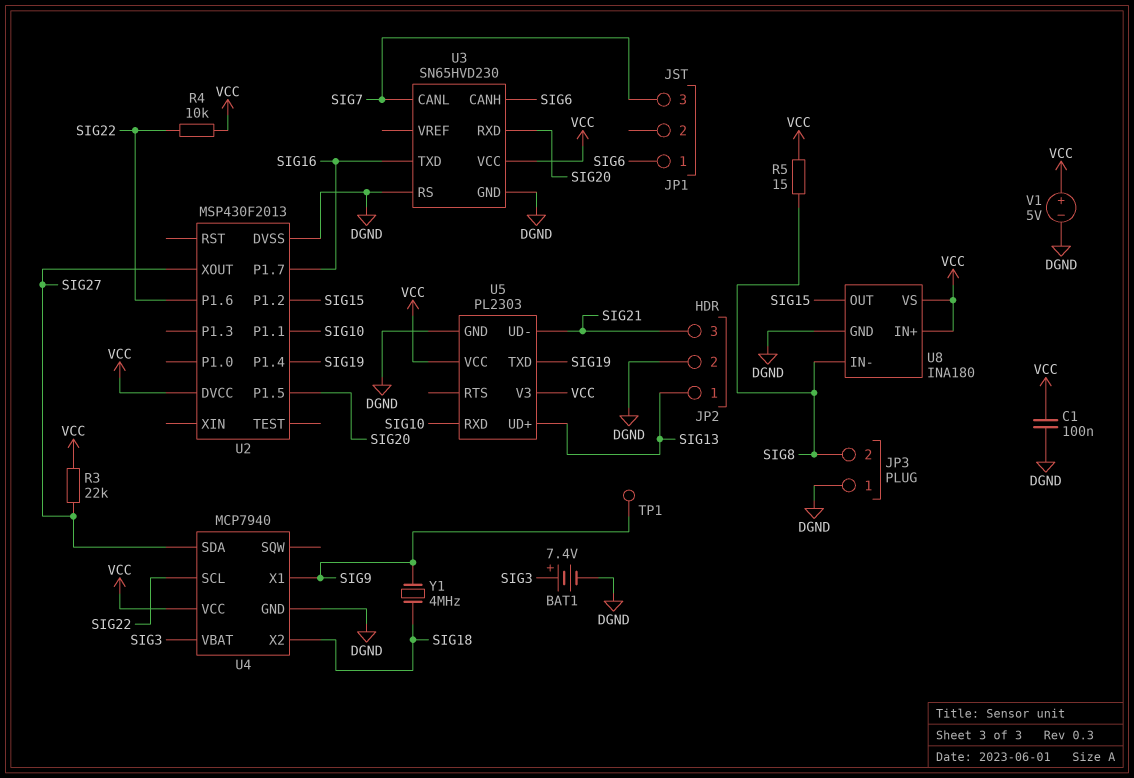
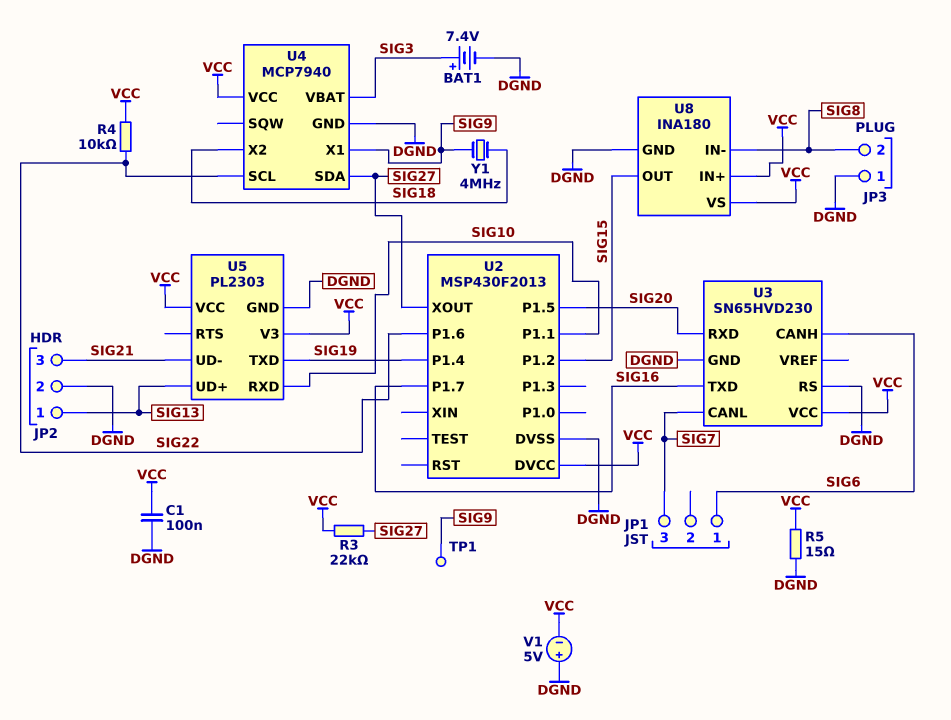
R5: 15 (SIG8, VCC) -> 15 (DGND, VCC)
V1: 5V (plus VCC, minus DGND) -> 5V (plus DGND, minus VCC)

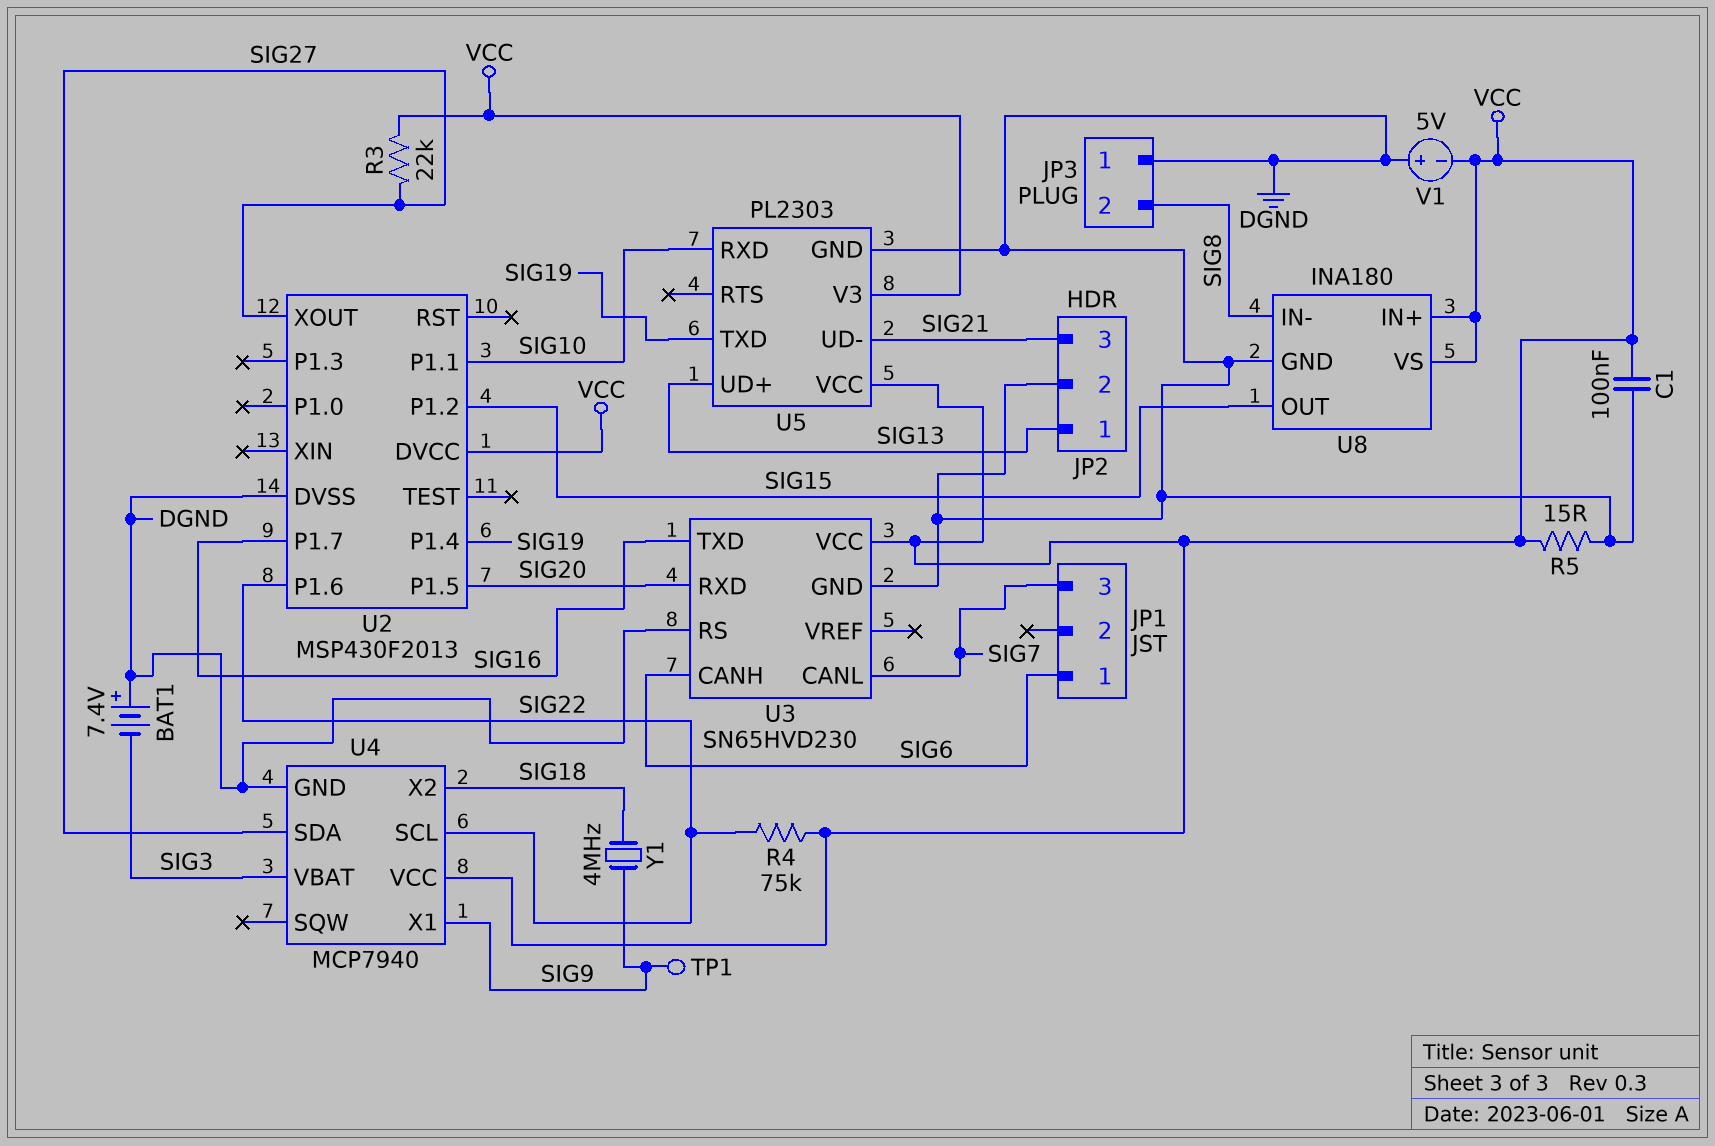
BAT1: 7.4V (plus SIG3, minus DGND) -> 7.4V (plus DGND, minus SIG3)
R4: 10k (SIG22, VCC) -> 75k (SIG22, VCC)

